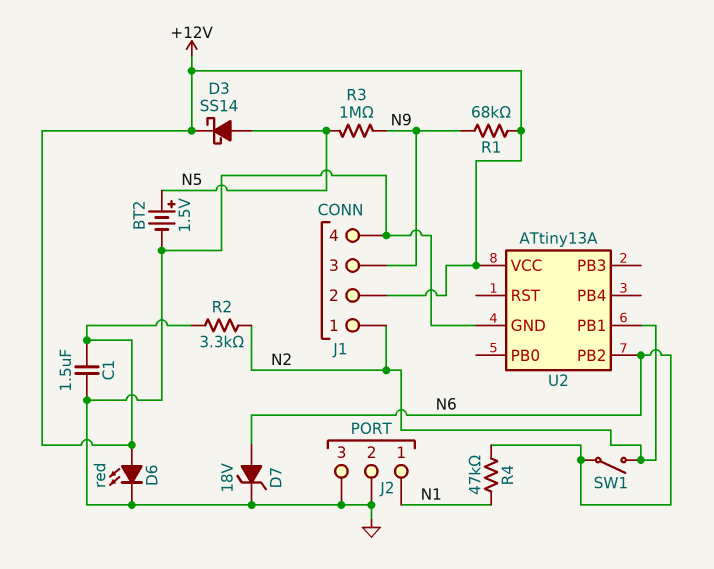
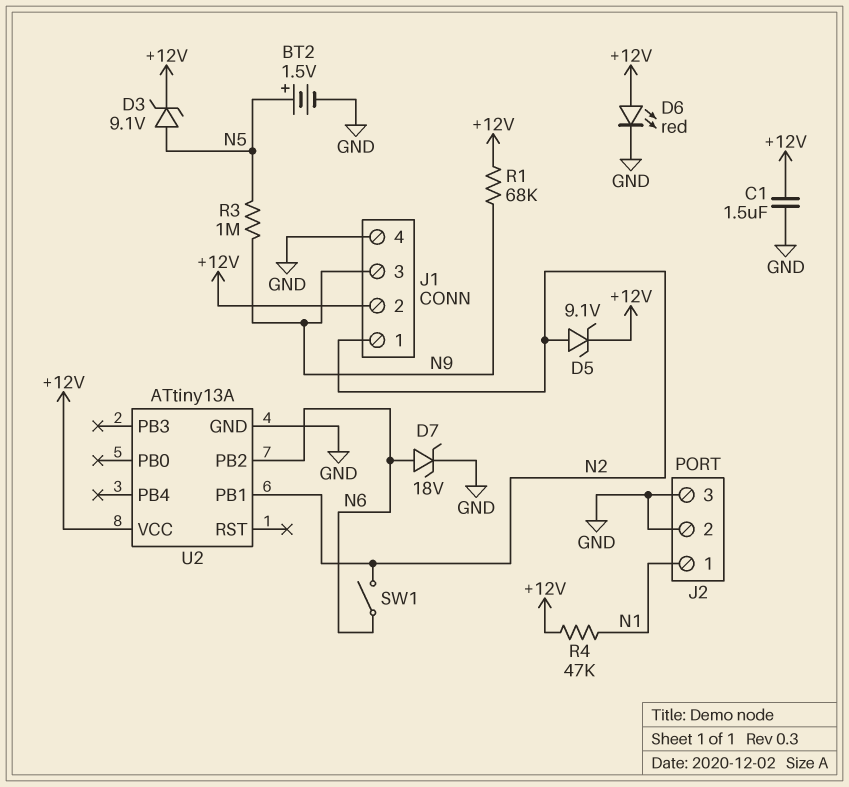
D3: schottky SS14 (A N5, K +12V) -> zener 9.1V (A N5, K +12V)
D5: none -> zener 9.1V (A N2, K +12V)
R2: 3.3k (+12V, N2) -> none
R4: 47k (N1, N6) -> 47k (+12V, N1)

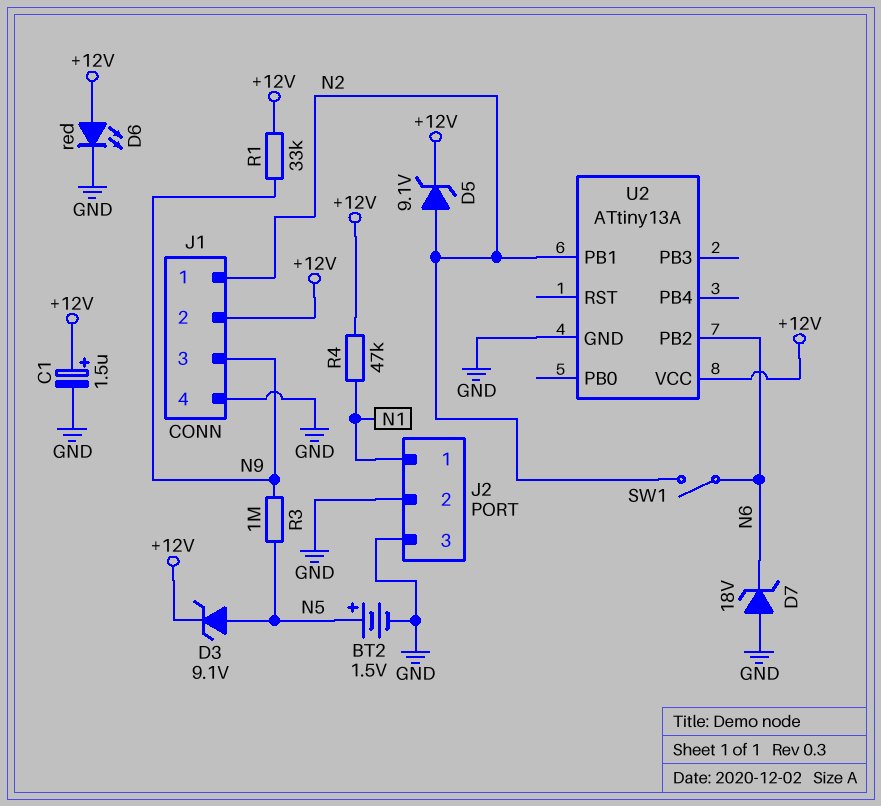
C1: 1.5uF (+12V, GND) -> 1.5uF (plus +12V, minus GND)
D7: zener 18V (A N6, K GND) -> zener 18V (A GND, K N6)
R1: 68k (+12V, N9) -> 33k (+12V, N9)

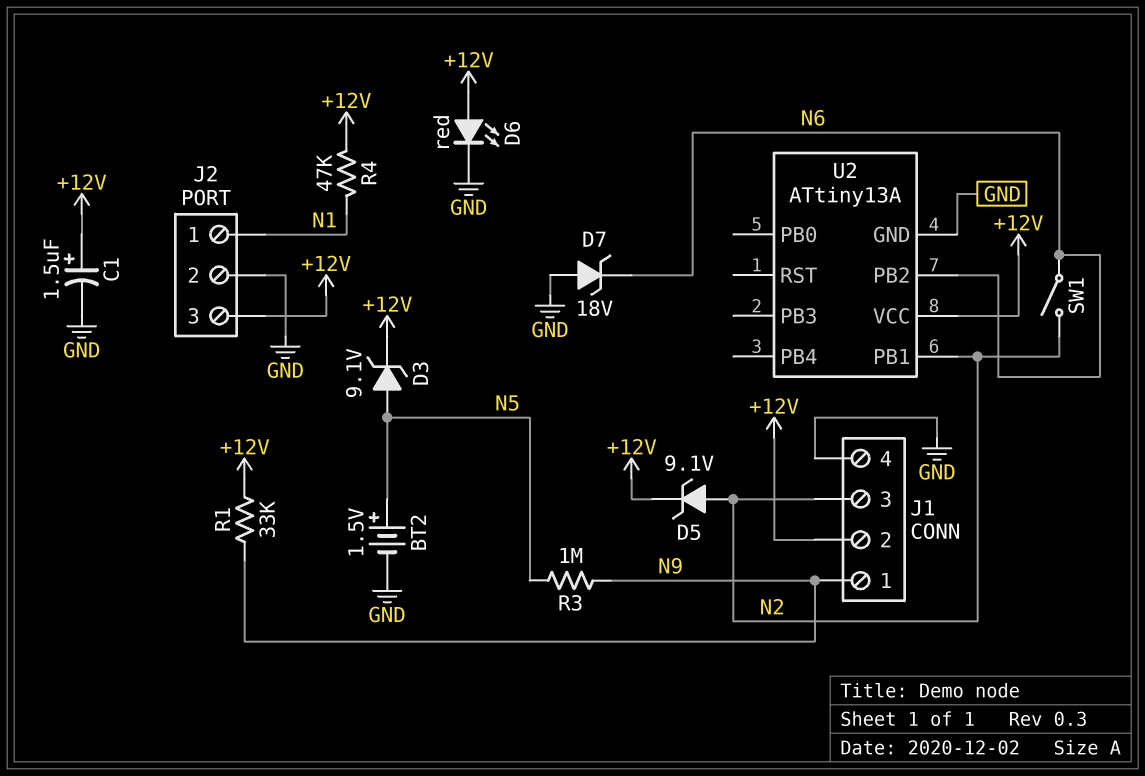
J1 pin 1: N2 -> N9
J1 pin 3: N9 -> N2
J2 pin 3: GND -> +12V

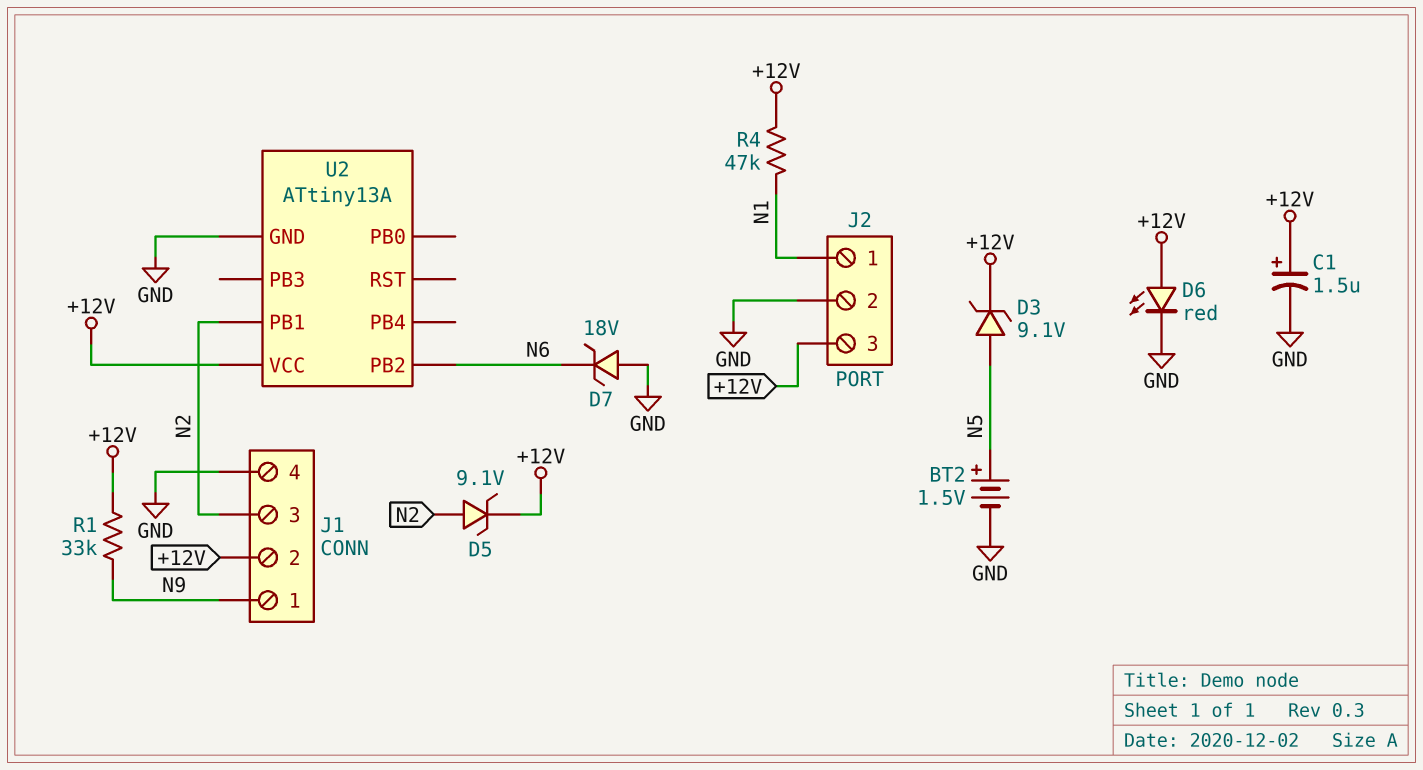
R3: 1M (N5, N9) -> none
SW1: switch (N2, N6) -> none

